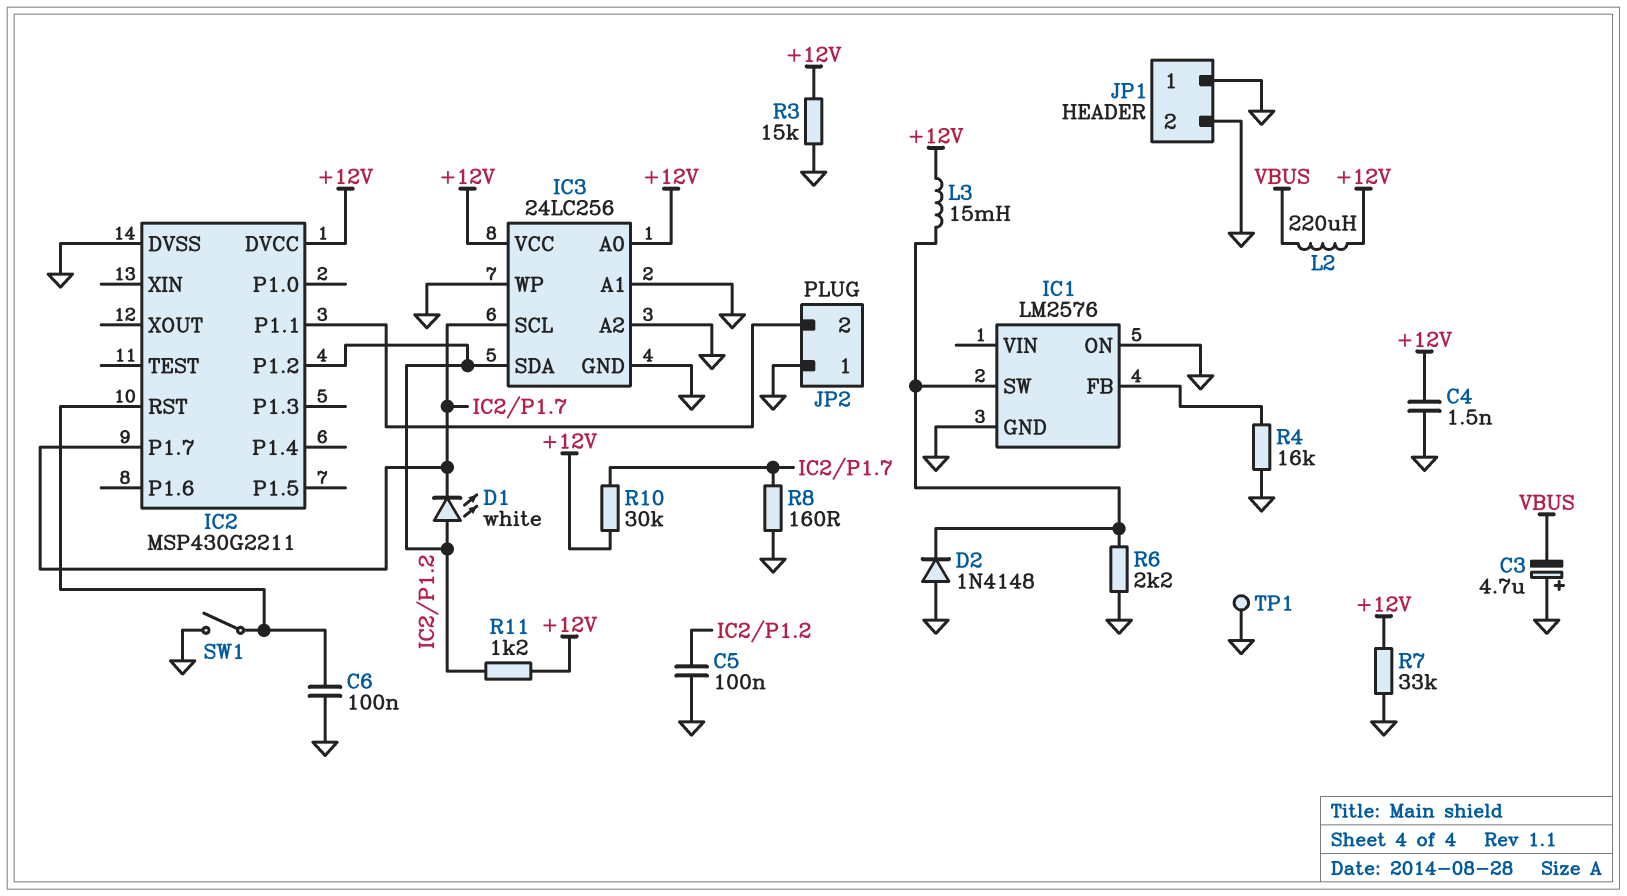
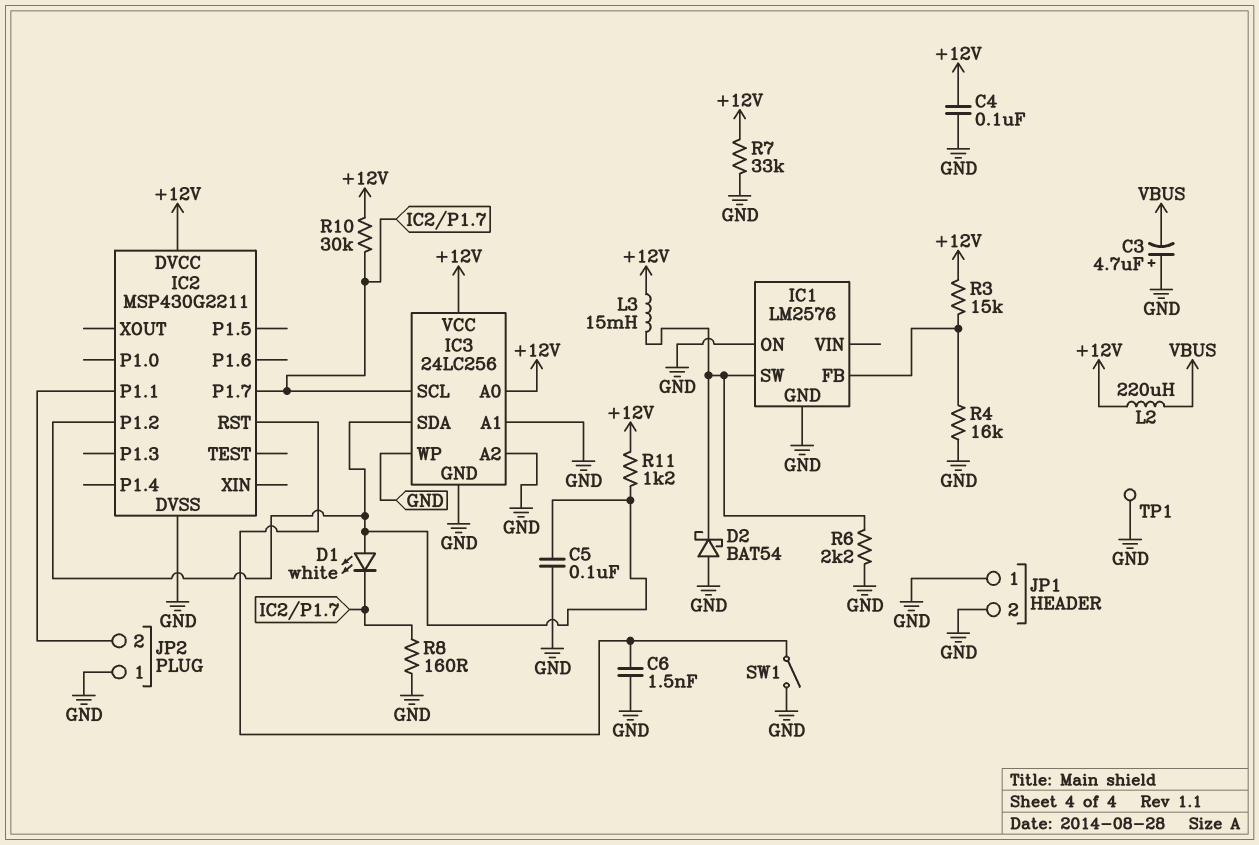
C4: 1.5nF (+12V, GND) -> 100nF (+12V, GND)
C6: 100nF (GND, IC2/RST) -> 1.5nF (GND, IC2/RST)
D2: diode 1N4148 (A GND, K IC1/SW) -> schottky BAT54 (A GND, K IC1/SW)
R3: 15k (+12V, GND) -> 15k (+12V, IC1/FB)

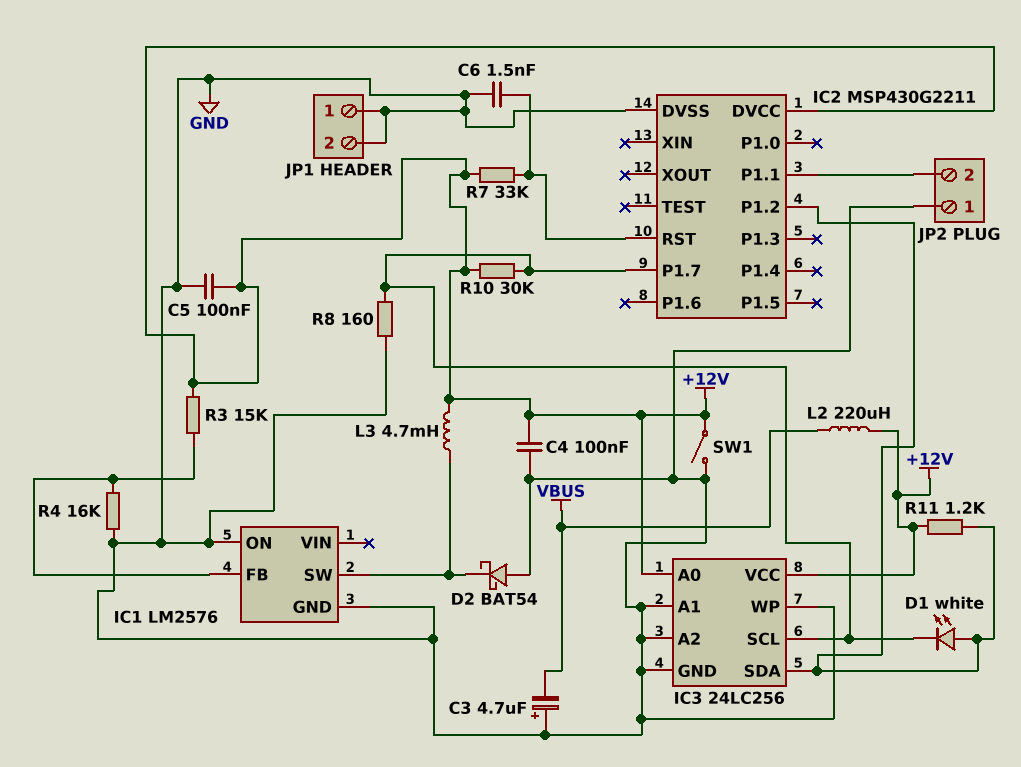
C5: 100nF (GND, IC2/P1.2) -> 100nF (+12V, GND)
L3: 15mH (+12V, IC1/SW) -> 4.7mH (+12V, IC1/SW)
R6: 2.2k (GND, IC1/SW) -> none
R7: 33k (+12V, GND) -> 33k (+12V, IC2/RST)
SW1: switch (GND, IC2/RST) -> switch (+12V, GND)
TP1: test point (GND) -> none

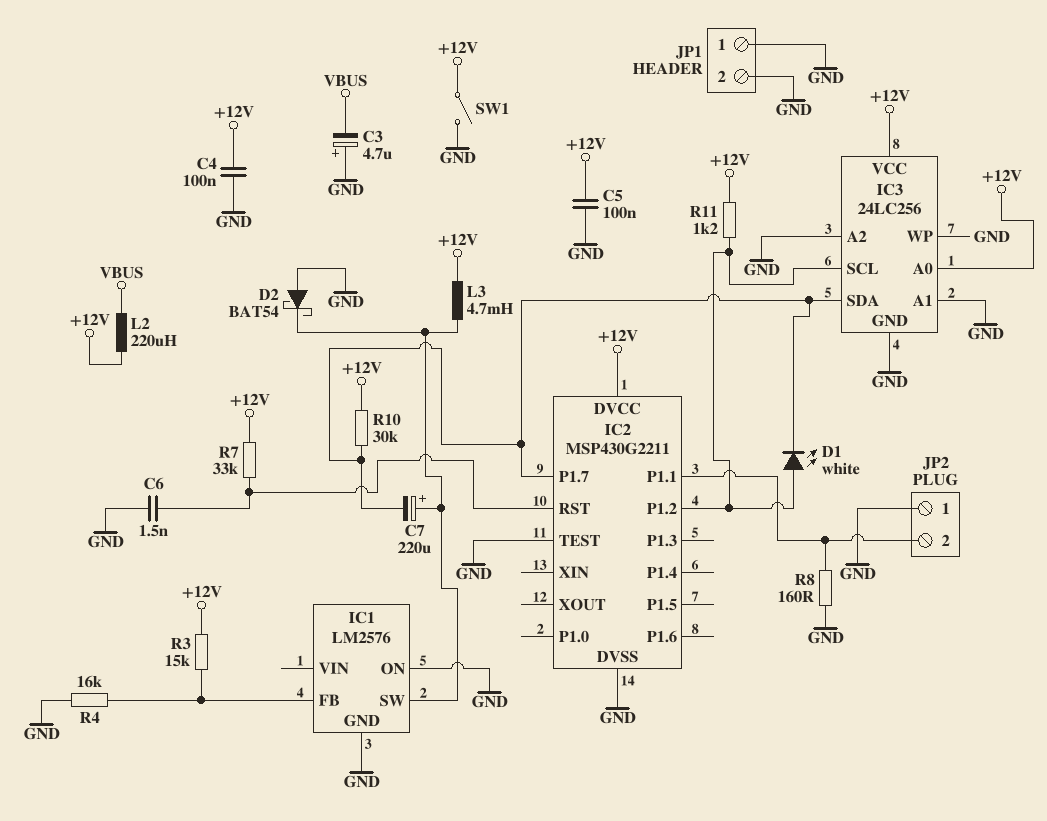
C7: none -> 220uF (plus IC1/SW, minus IC2/P1.7)
IC2 pin TEST: none -> GND
IC3 pin SCL: IC2/P1.7 -> IC2/P1.2
IC3 pin SDA: IC2/P1.2 -> IC2/P1.7
R8: 160 (GND, IC2/P1.7) -> 160 (GND, IC2/P1.1)

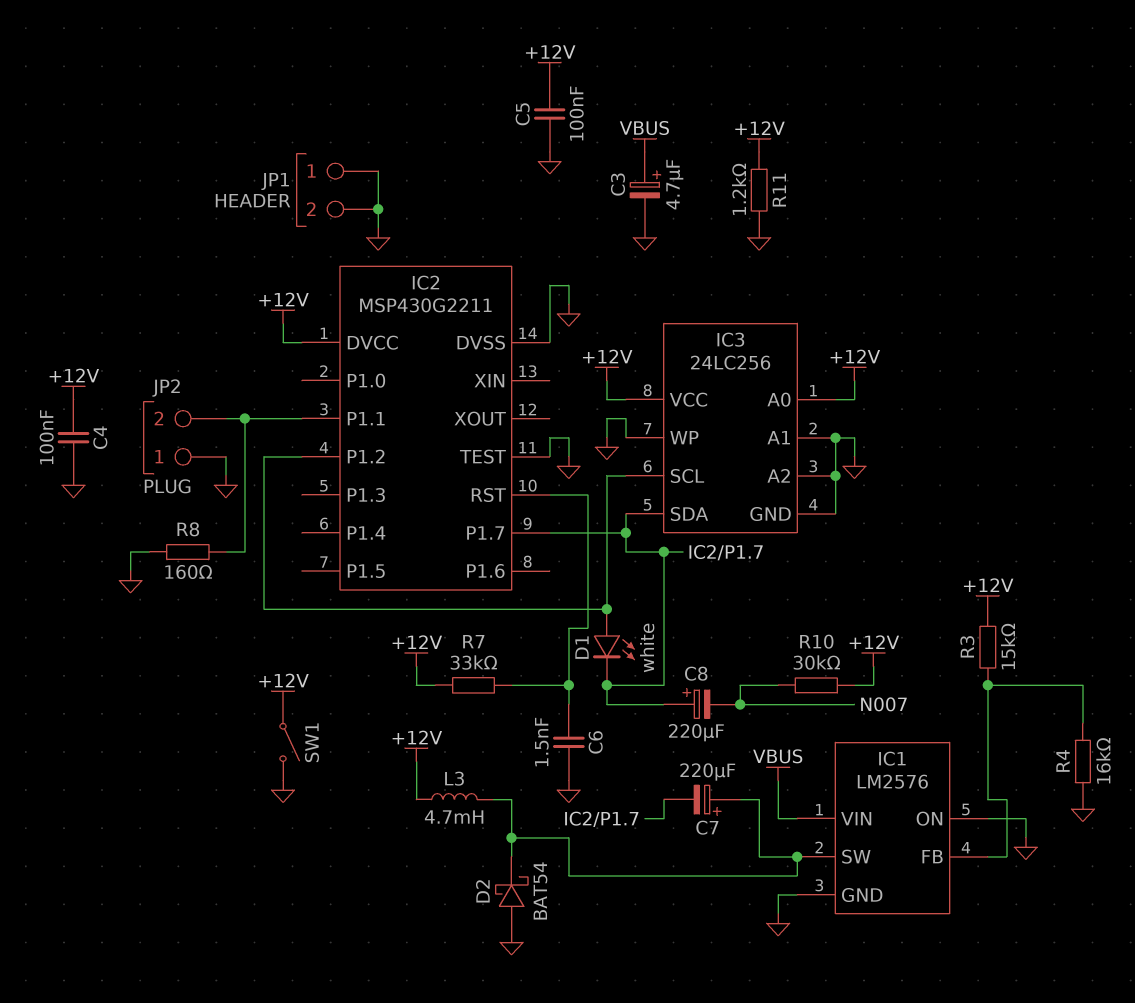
C3: 4.7uF (plus GND, minus VBUS) -> 4.7uF (plus VBUS, minus GND)
C8: none -> 220uF (plus IC2/P1.7, minus N007)
IC1 pin VIN: none -> VBUS
L2: 220uH (+12V, VBUS) -> none
R10: 30k (+12V, IC2/P1.7) -> 30k (+12V, N007)
R11: 1.2k (+12V, IC2/P1.2) -> 1.2k (+12V, GND)

